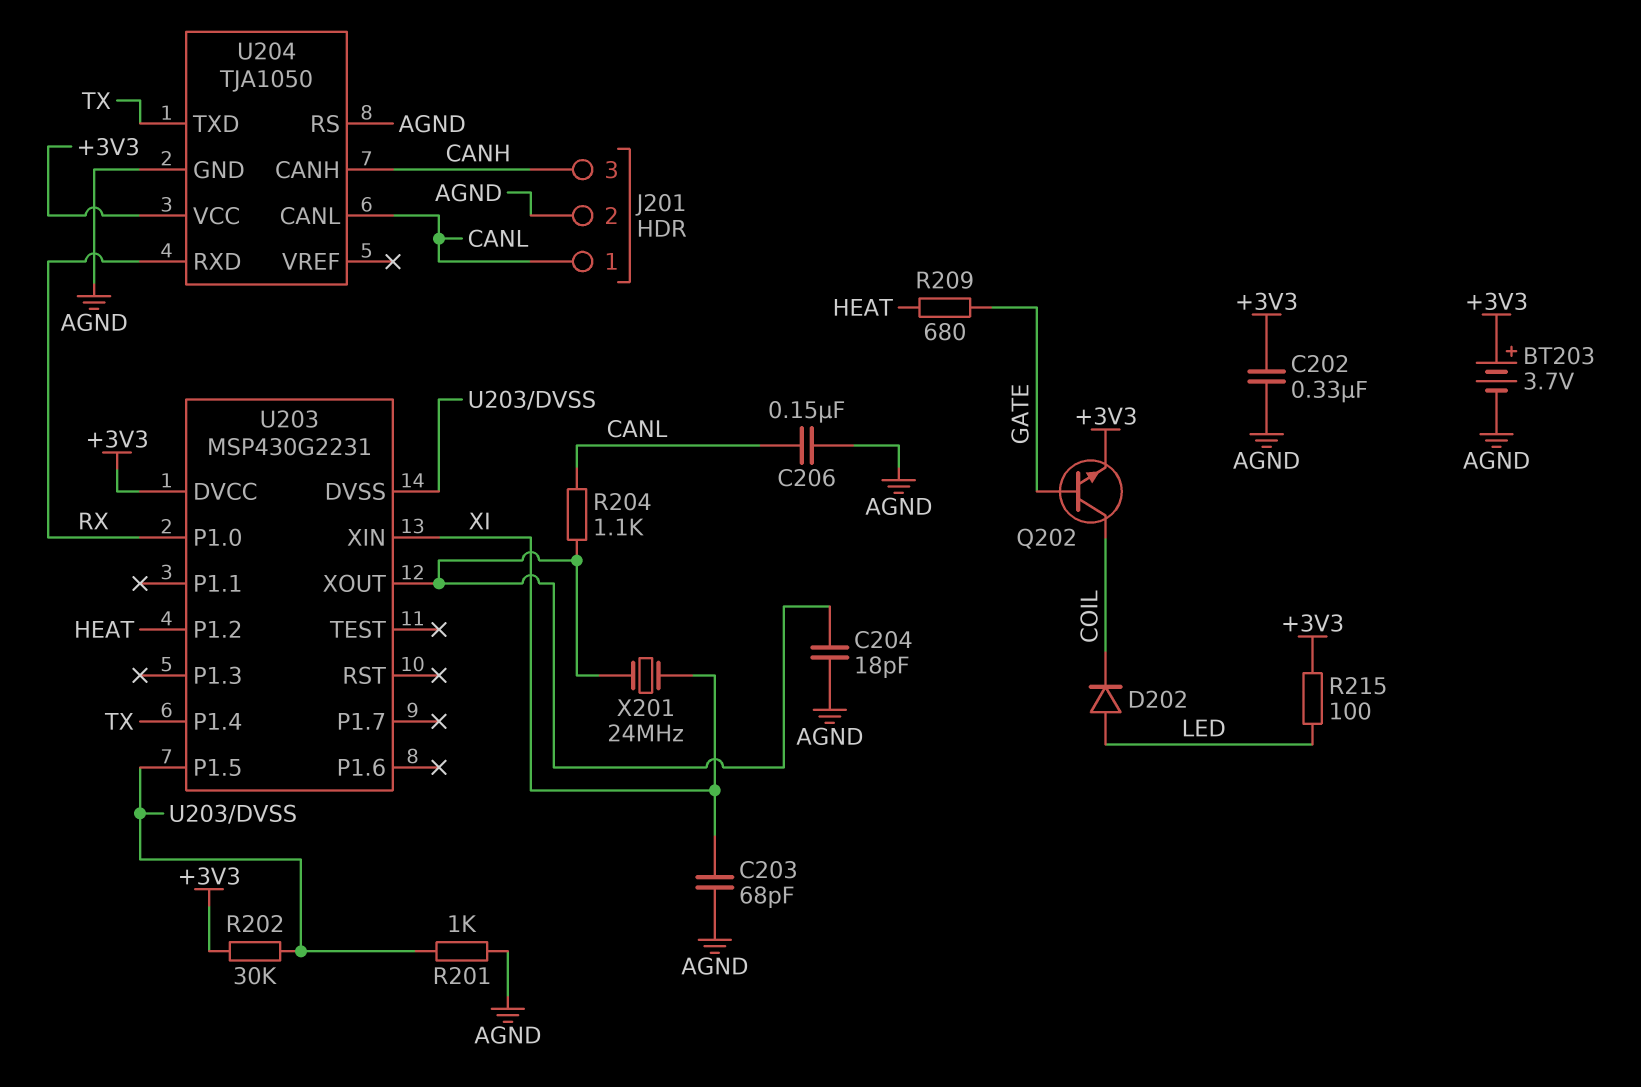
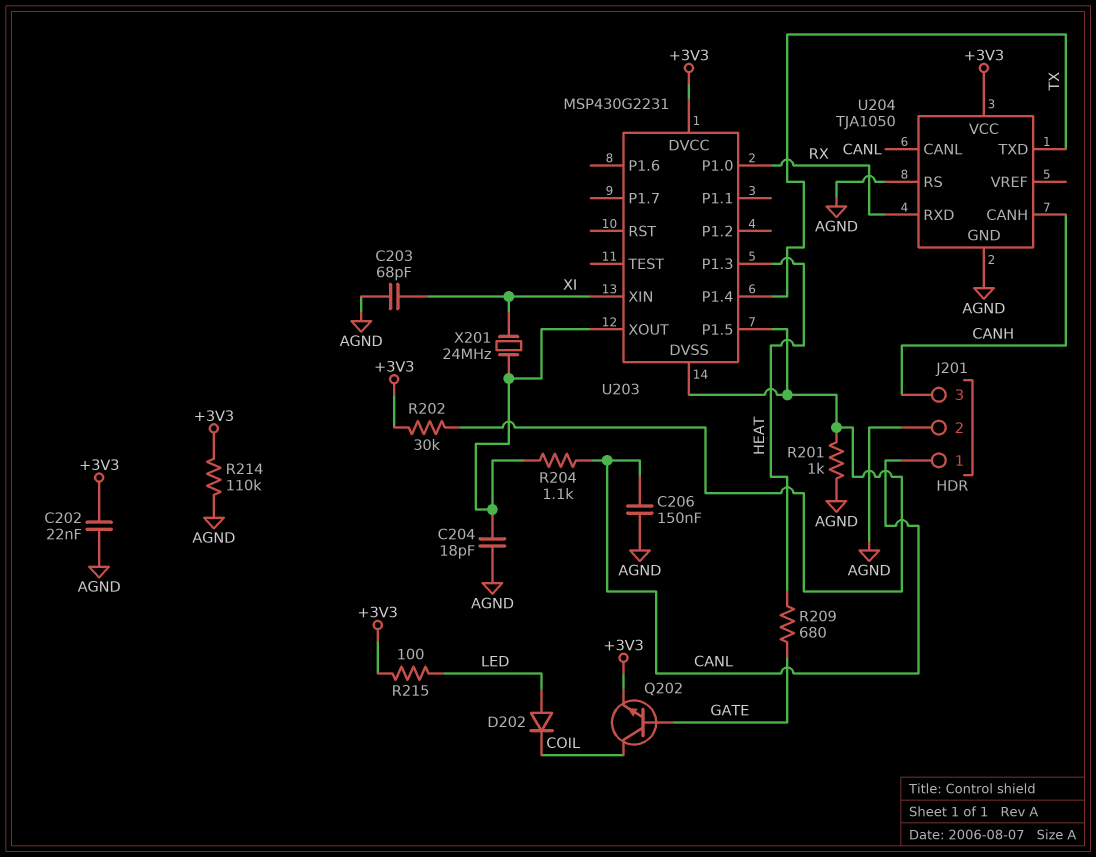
BT203: 3.7V (plus +3V3, minus AGND) -> none
C202: 330nF (+3V3, AGND) -> 22nF (+3V3, AGND)
R214: none -> 110k (+3V3, AGND)
U203 pin P1.2: HEAT -> none
U203 pin P1.3: none -> HEAT

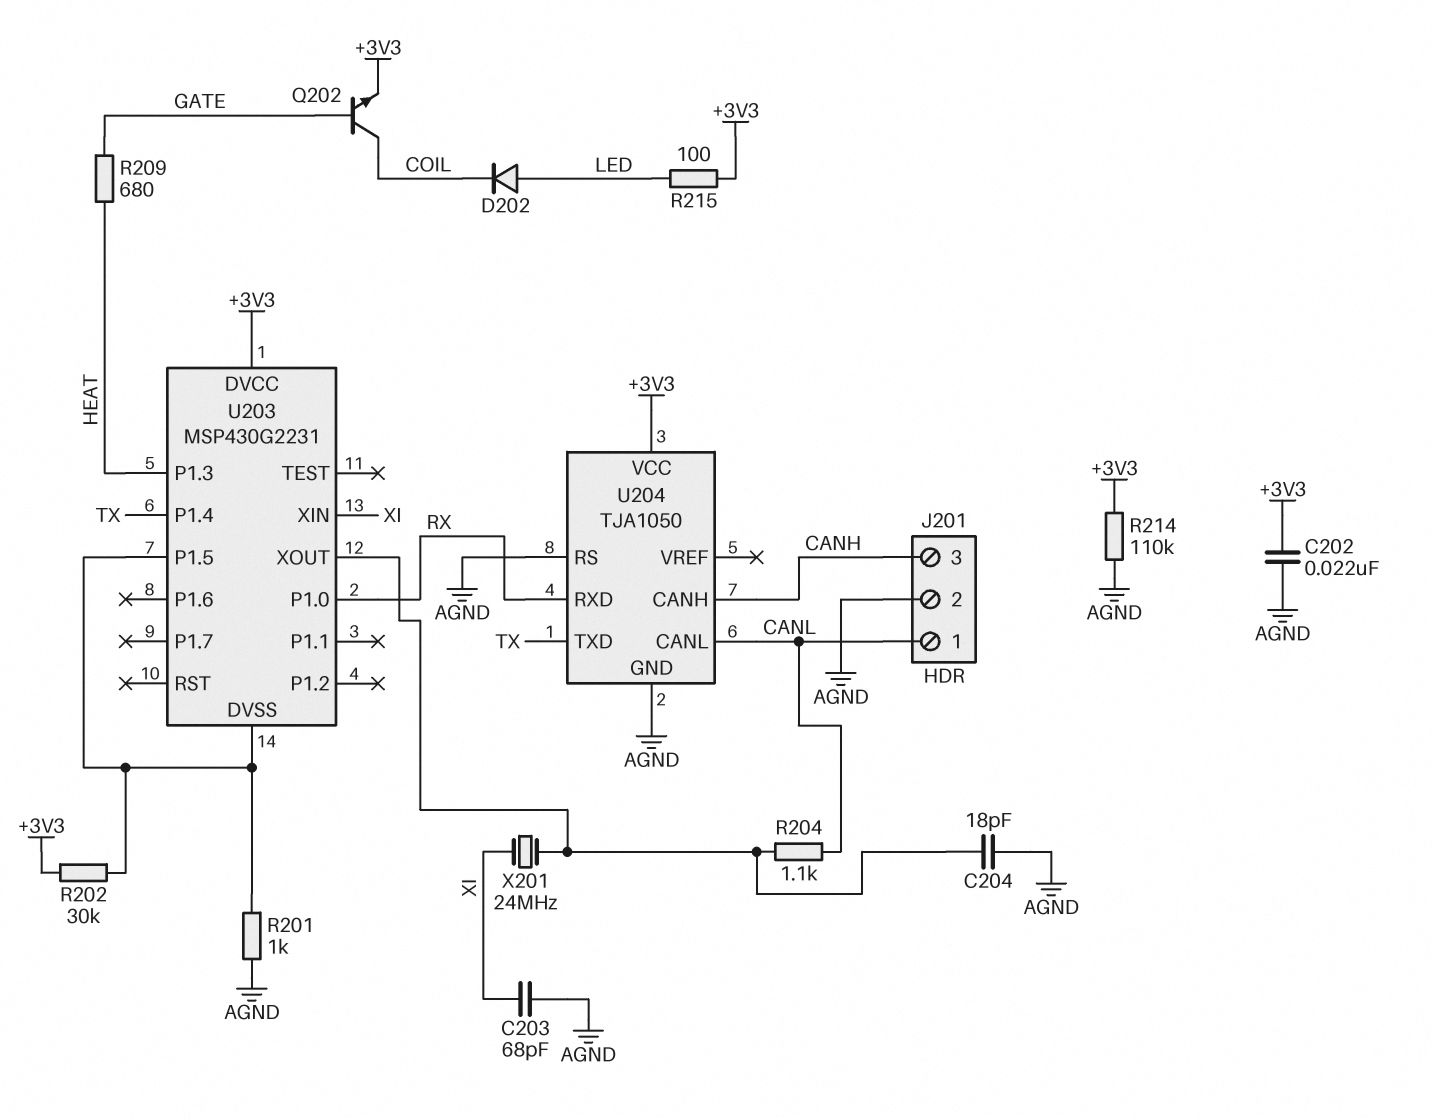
C206: 150nF (AGND, CANL) -> none

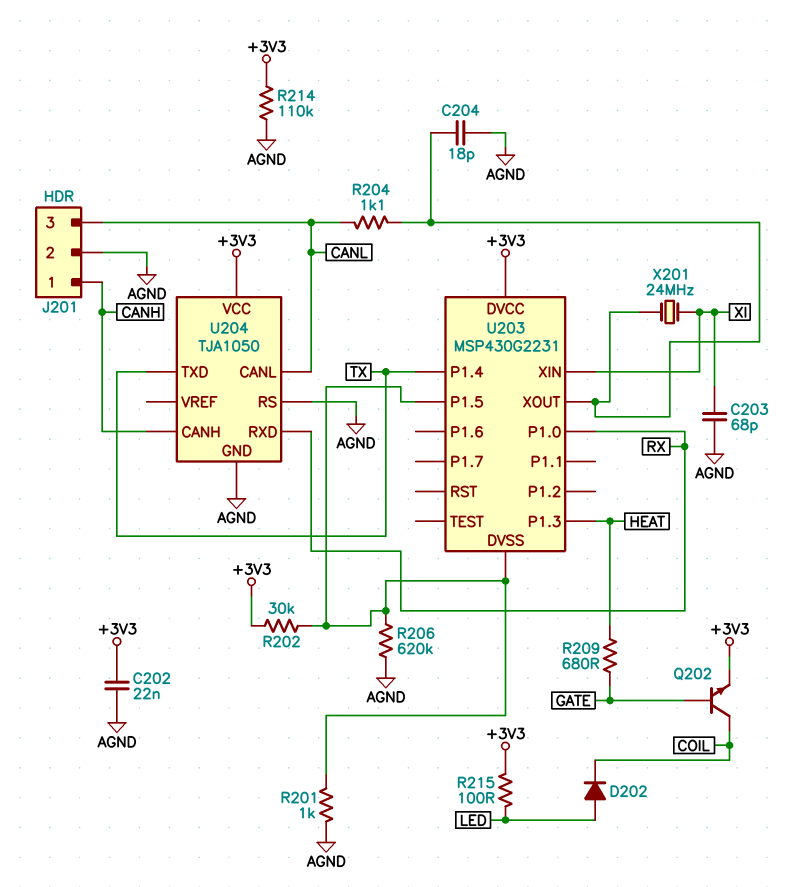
J201 pin 1: CANL -> CANH
J201 pin 3: CANH -> CANL
R206: none -> 620k (AGND, U203/DVSS)

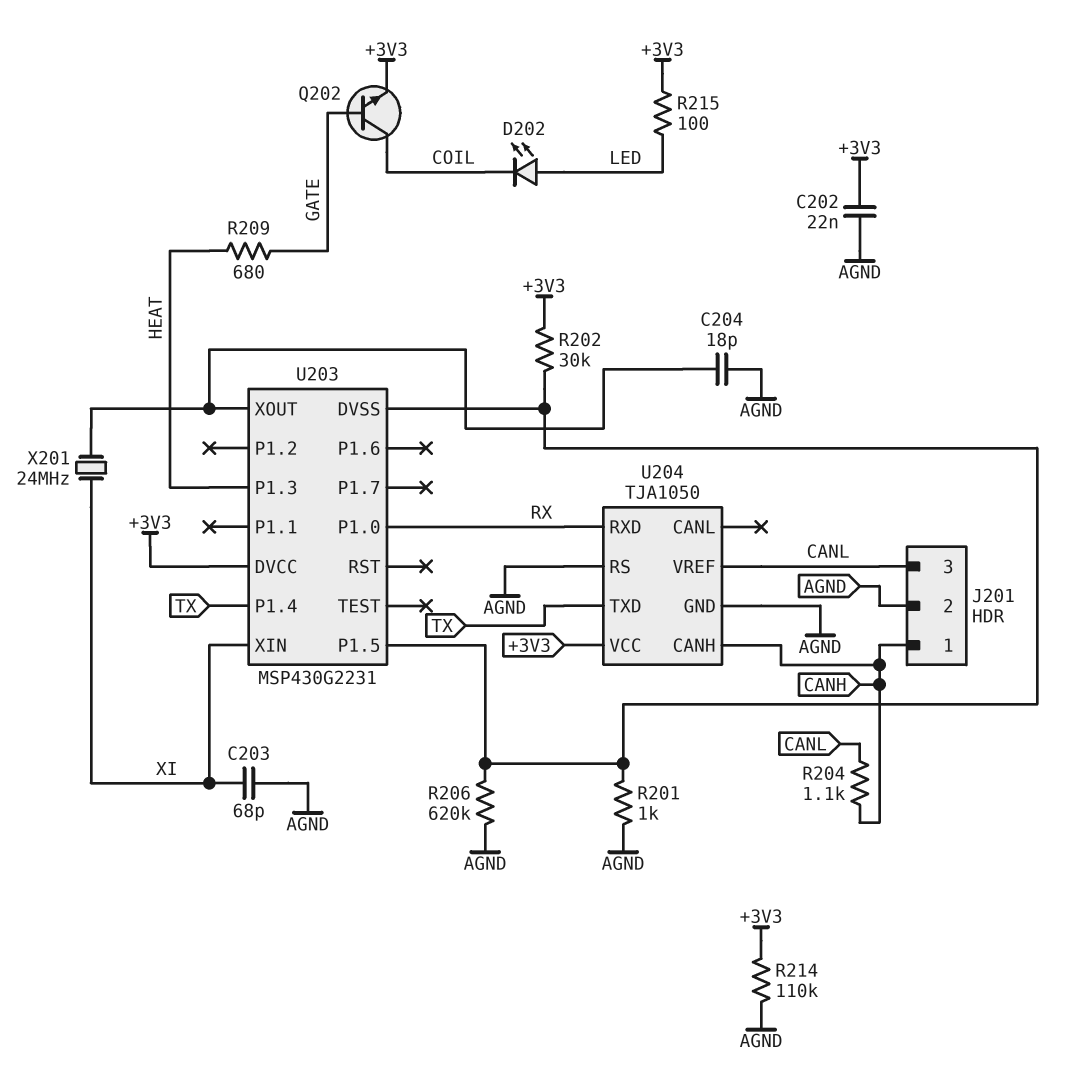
D202: diode (A LED, K COIL) -> LED (A LED, K COIL)
R204: 1.1k (CANL, U203/XOUT) -> 1.1k (CANH, CANL)
U204 pin CANL: CANL -> none
U204 pin VREF: none -> CANL

